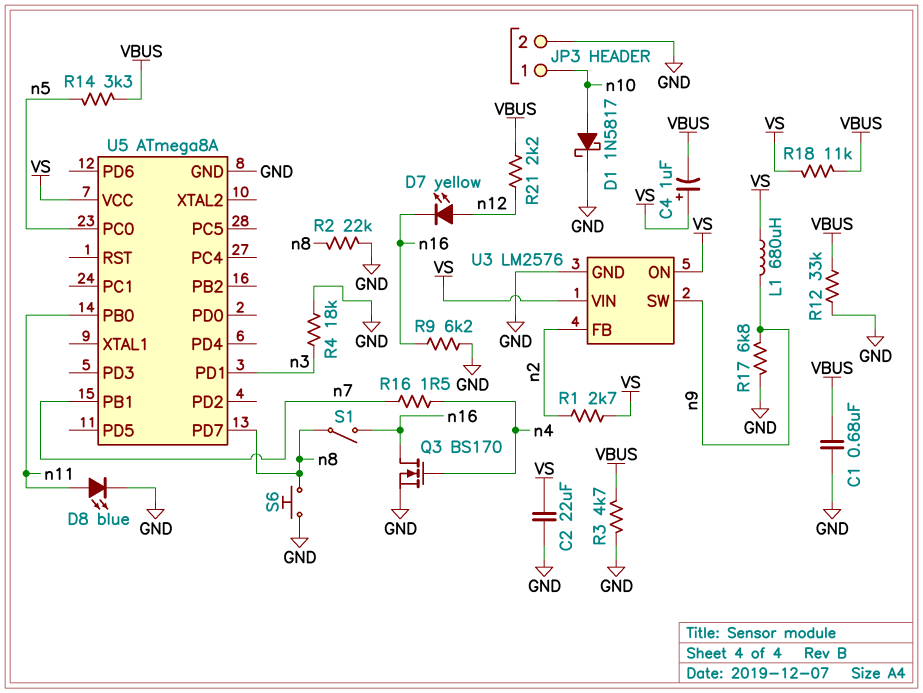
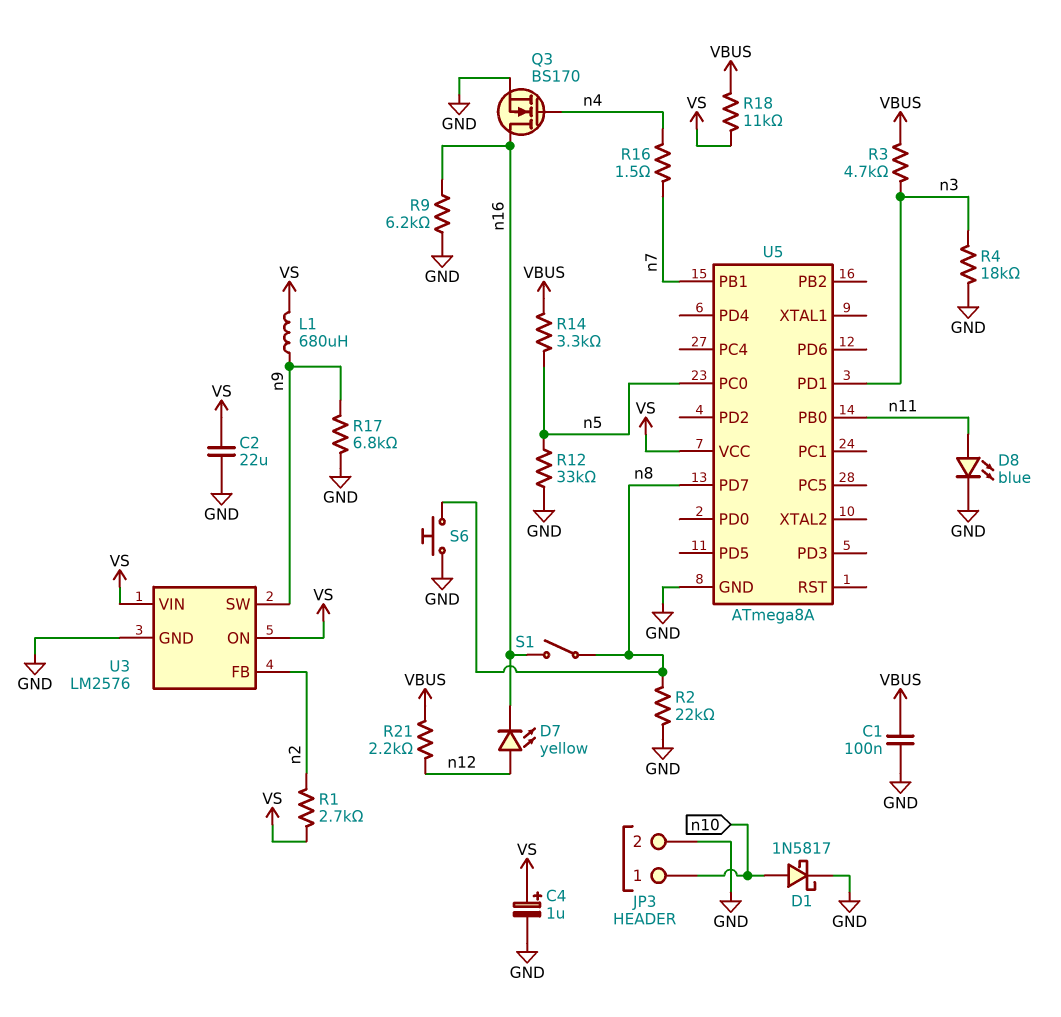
C1: 680nF (GND, VBUS) -> 100nF (GND, VBUS)
C4: 1uF (plus VS, minus VBUS) -> 1uF (plus VS, minus GND)
R3: 4.7k (GND, VBUS) -> 4.7k (VBUS, n3)
R12: 33k (GND, VBUS) -> 33k (GND, n5)

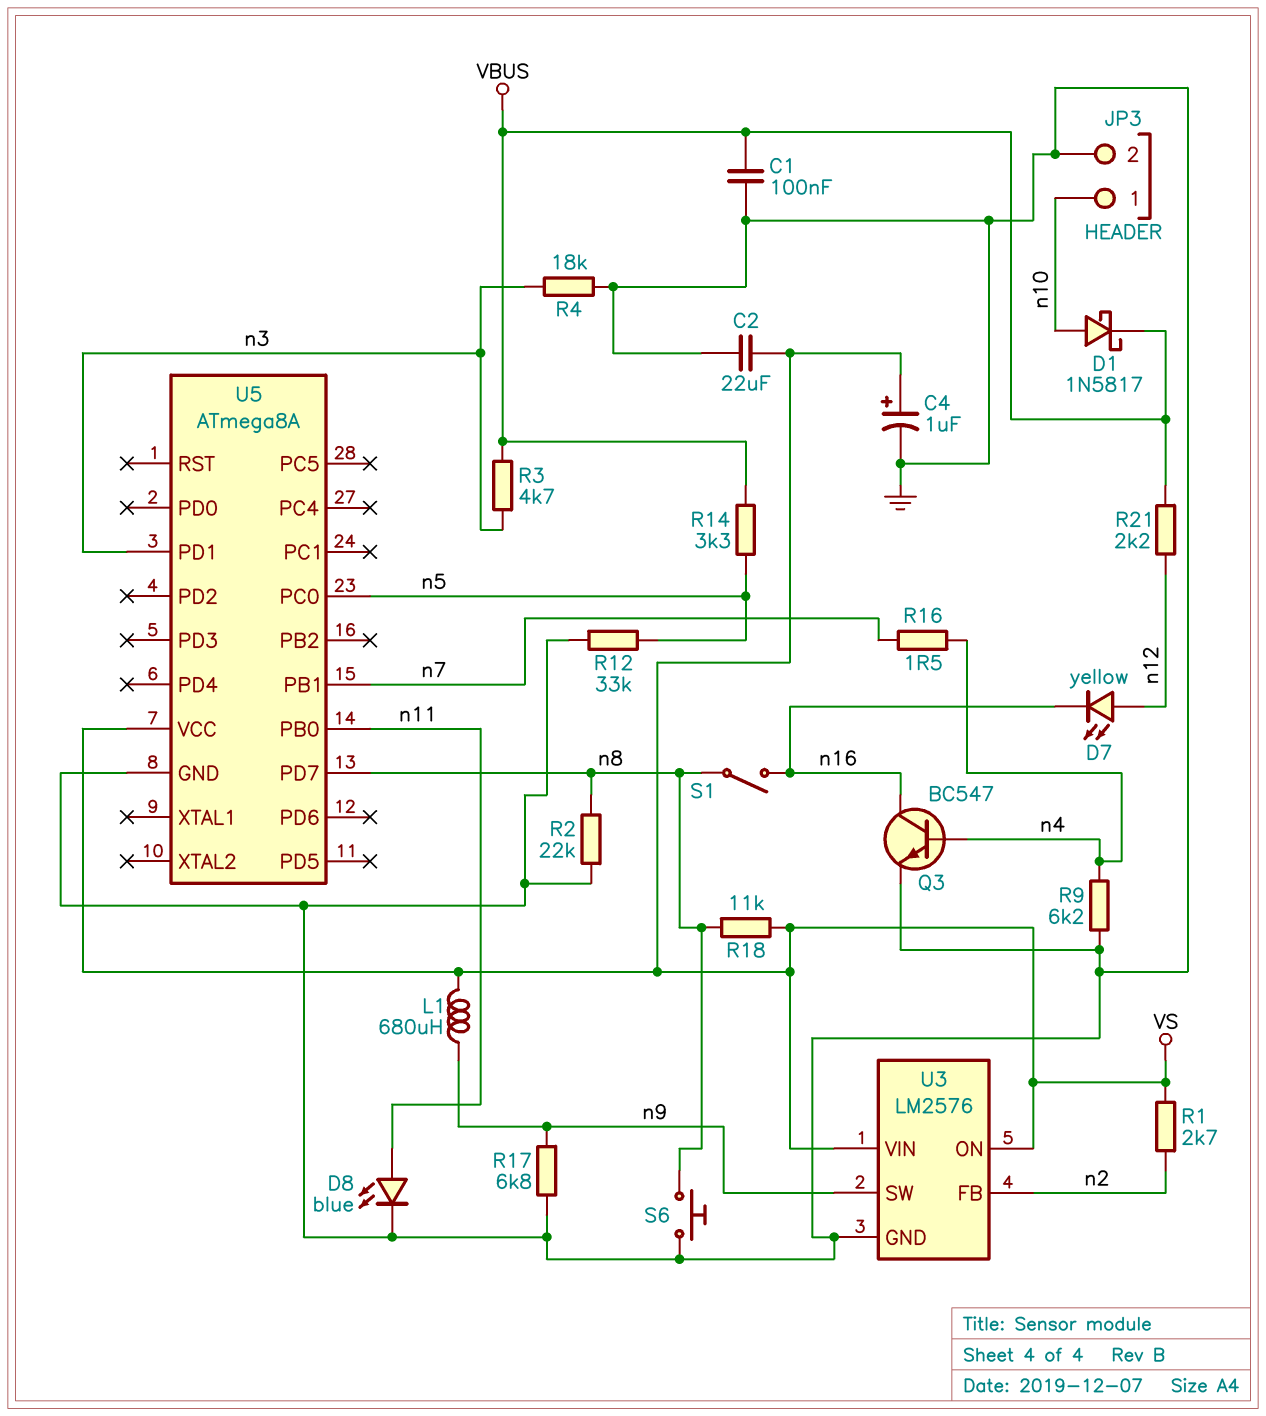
D1: schottky 1N5817 (A n10, K GND) -> schottky 1N5817 (A n10, K VBUS)
Q3: NMOS BS170 (G n4, D n16, S GND) -> NPN BC547 (B n4, C n16, E GND)
R9: 6.2k (GND, n16) -> 6.2k (GND, n4)
R18: 11k (VBUS, VS) -> 11k (VS, n8)

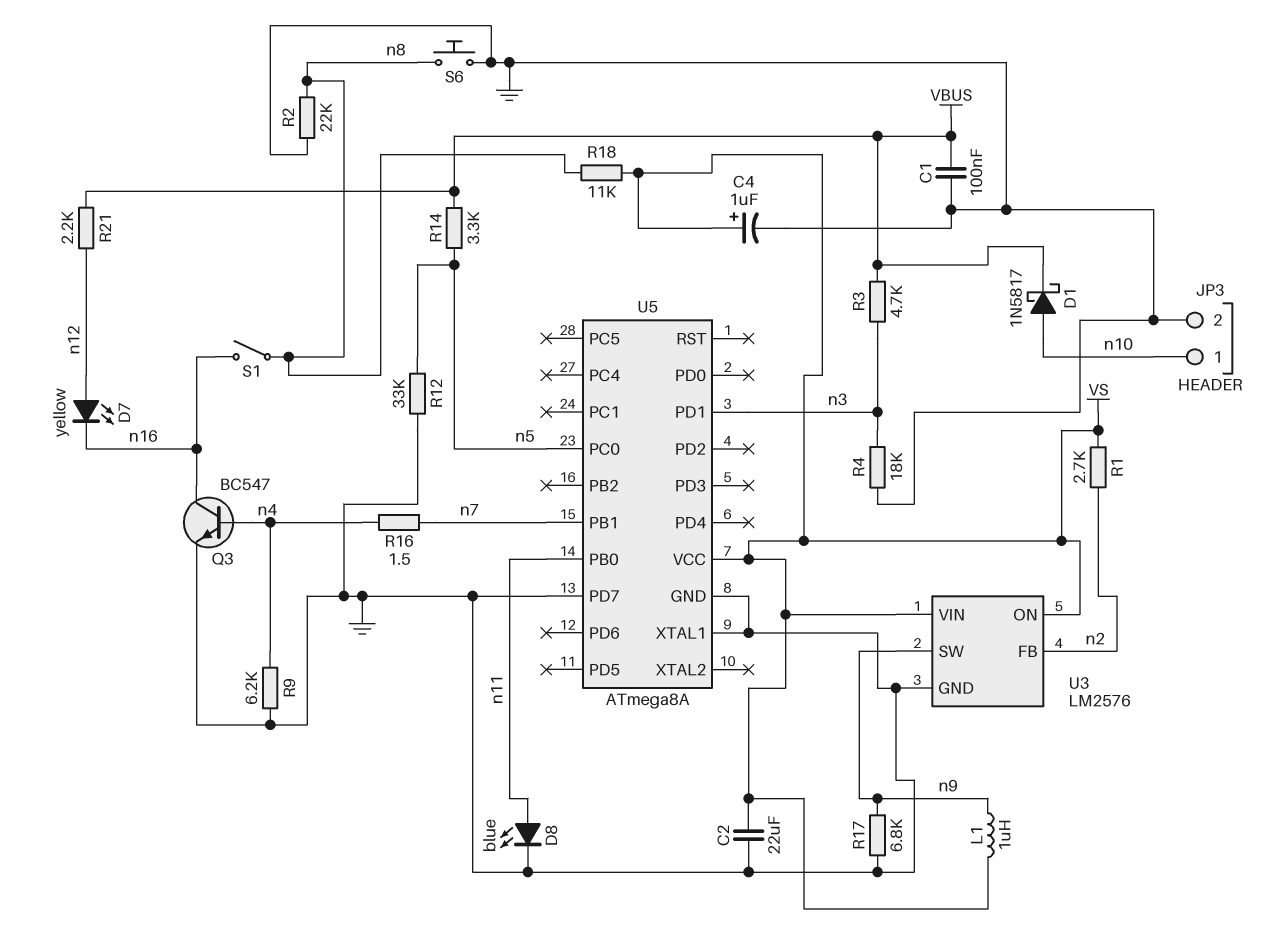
L1: 680uH (VS, n9) -> 1uH (VS, n9)
U5 pin PD7: n8 -> GND
U5 pin XTAL1: none -> GND

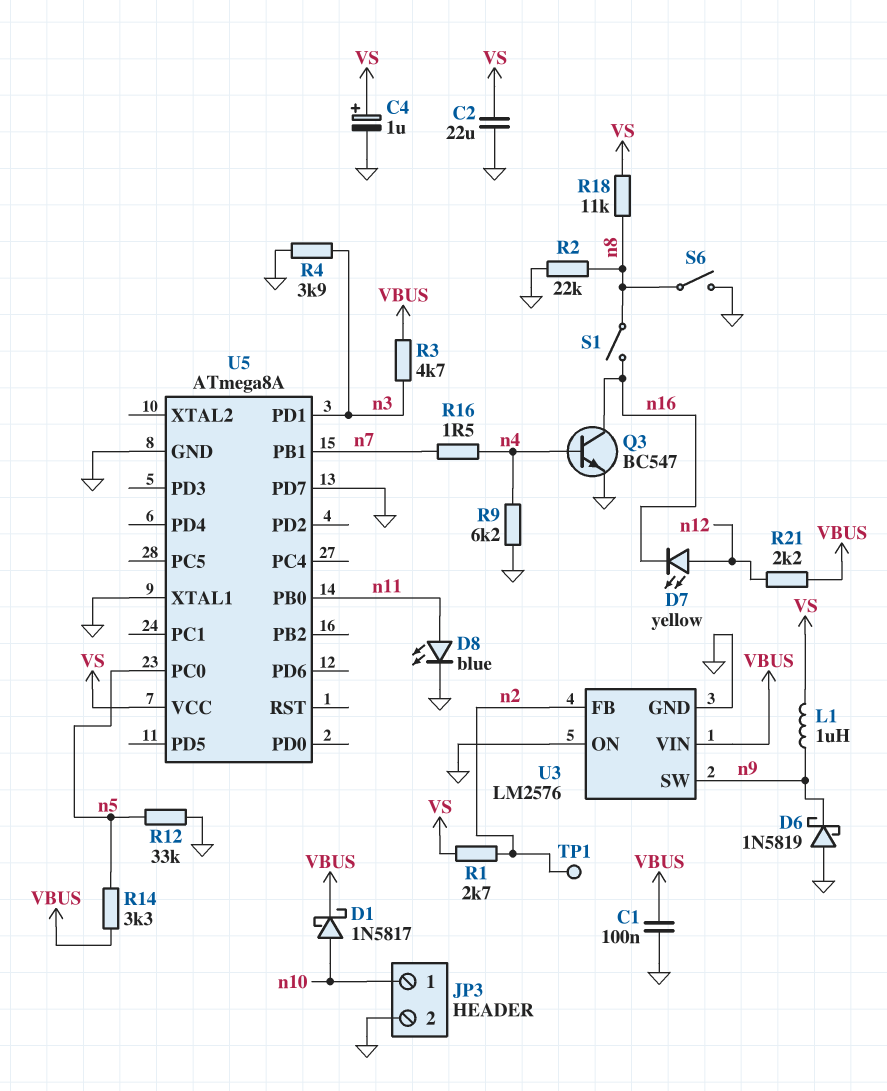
D6: none -> schottky 1N5819 (A GND, K n9)
R4: 18k (GND, n3) -> 3.9k (GND, n3)
R17: 6.8k (GND, n9) -> none
S6: button (GND, n8) -> switch (GND, n8)
TP1: none -> test point (n2)
U3 pin ON: VS -> GND
U3 pin VIN: VS -> VBUS

